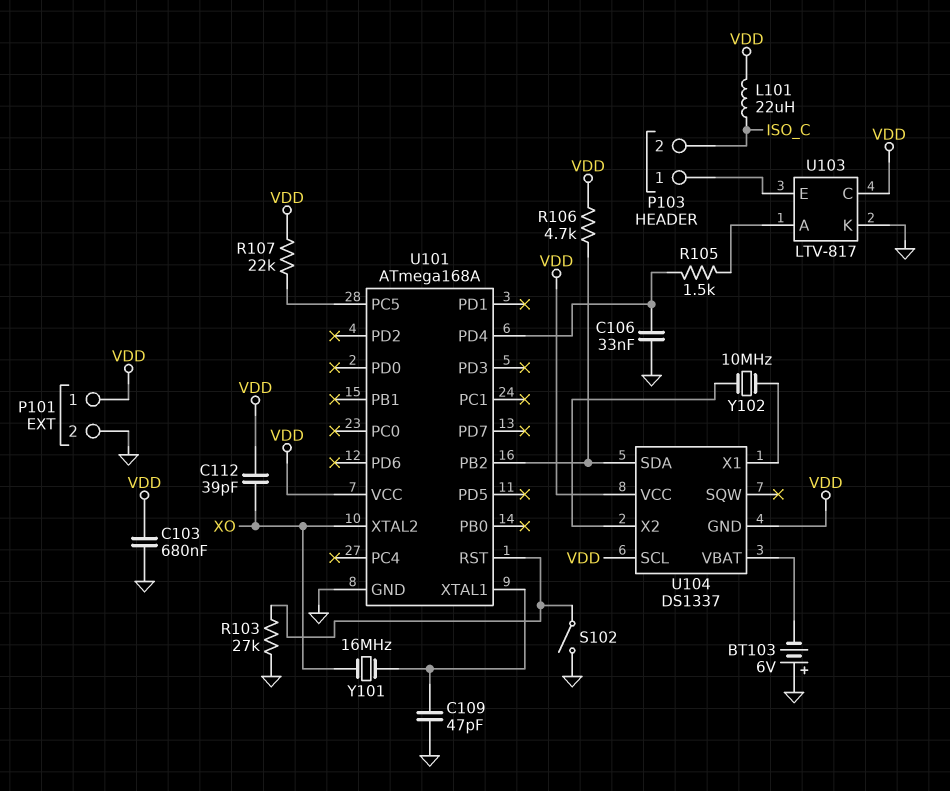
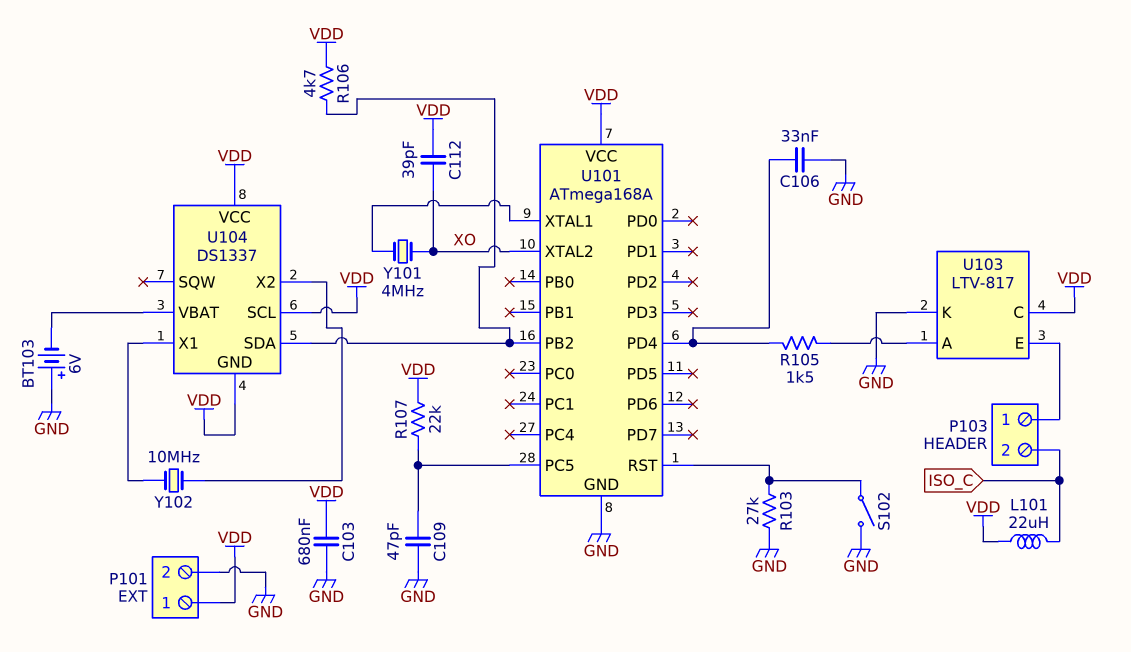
C109: 47pF (GND, U101/XTAL1) -> 47pF (GND, U101/PC5)
Y101: 16MHz (U101/XTAL1, XO) -> 4MHz (U101/XTAL1, XO)

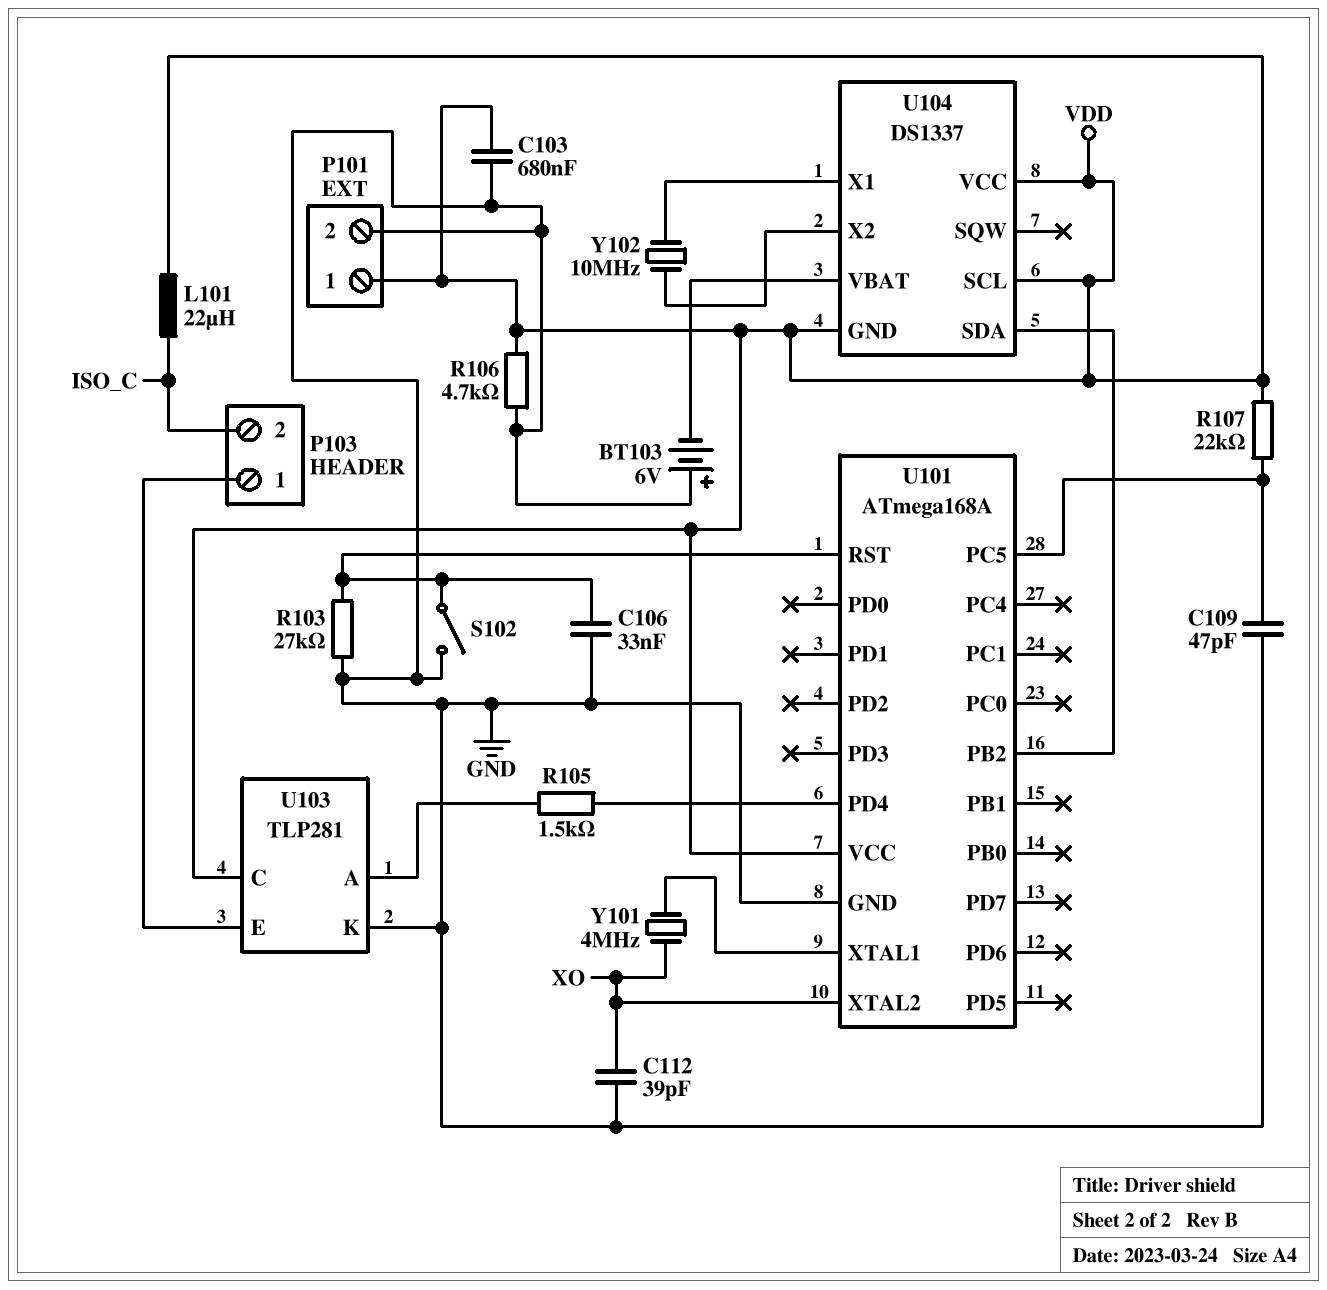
C106: 33nF (GND, U101/PD4) -> 33nF (GND, U101/RST)
C112: 39pF (VDD, XO) -> 39pF (GND, XO)
R106: 4.7k (U101/PB2, VDD) -> 4.7k (GND, VDD)
U103: LTV-817 -> TLP281

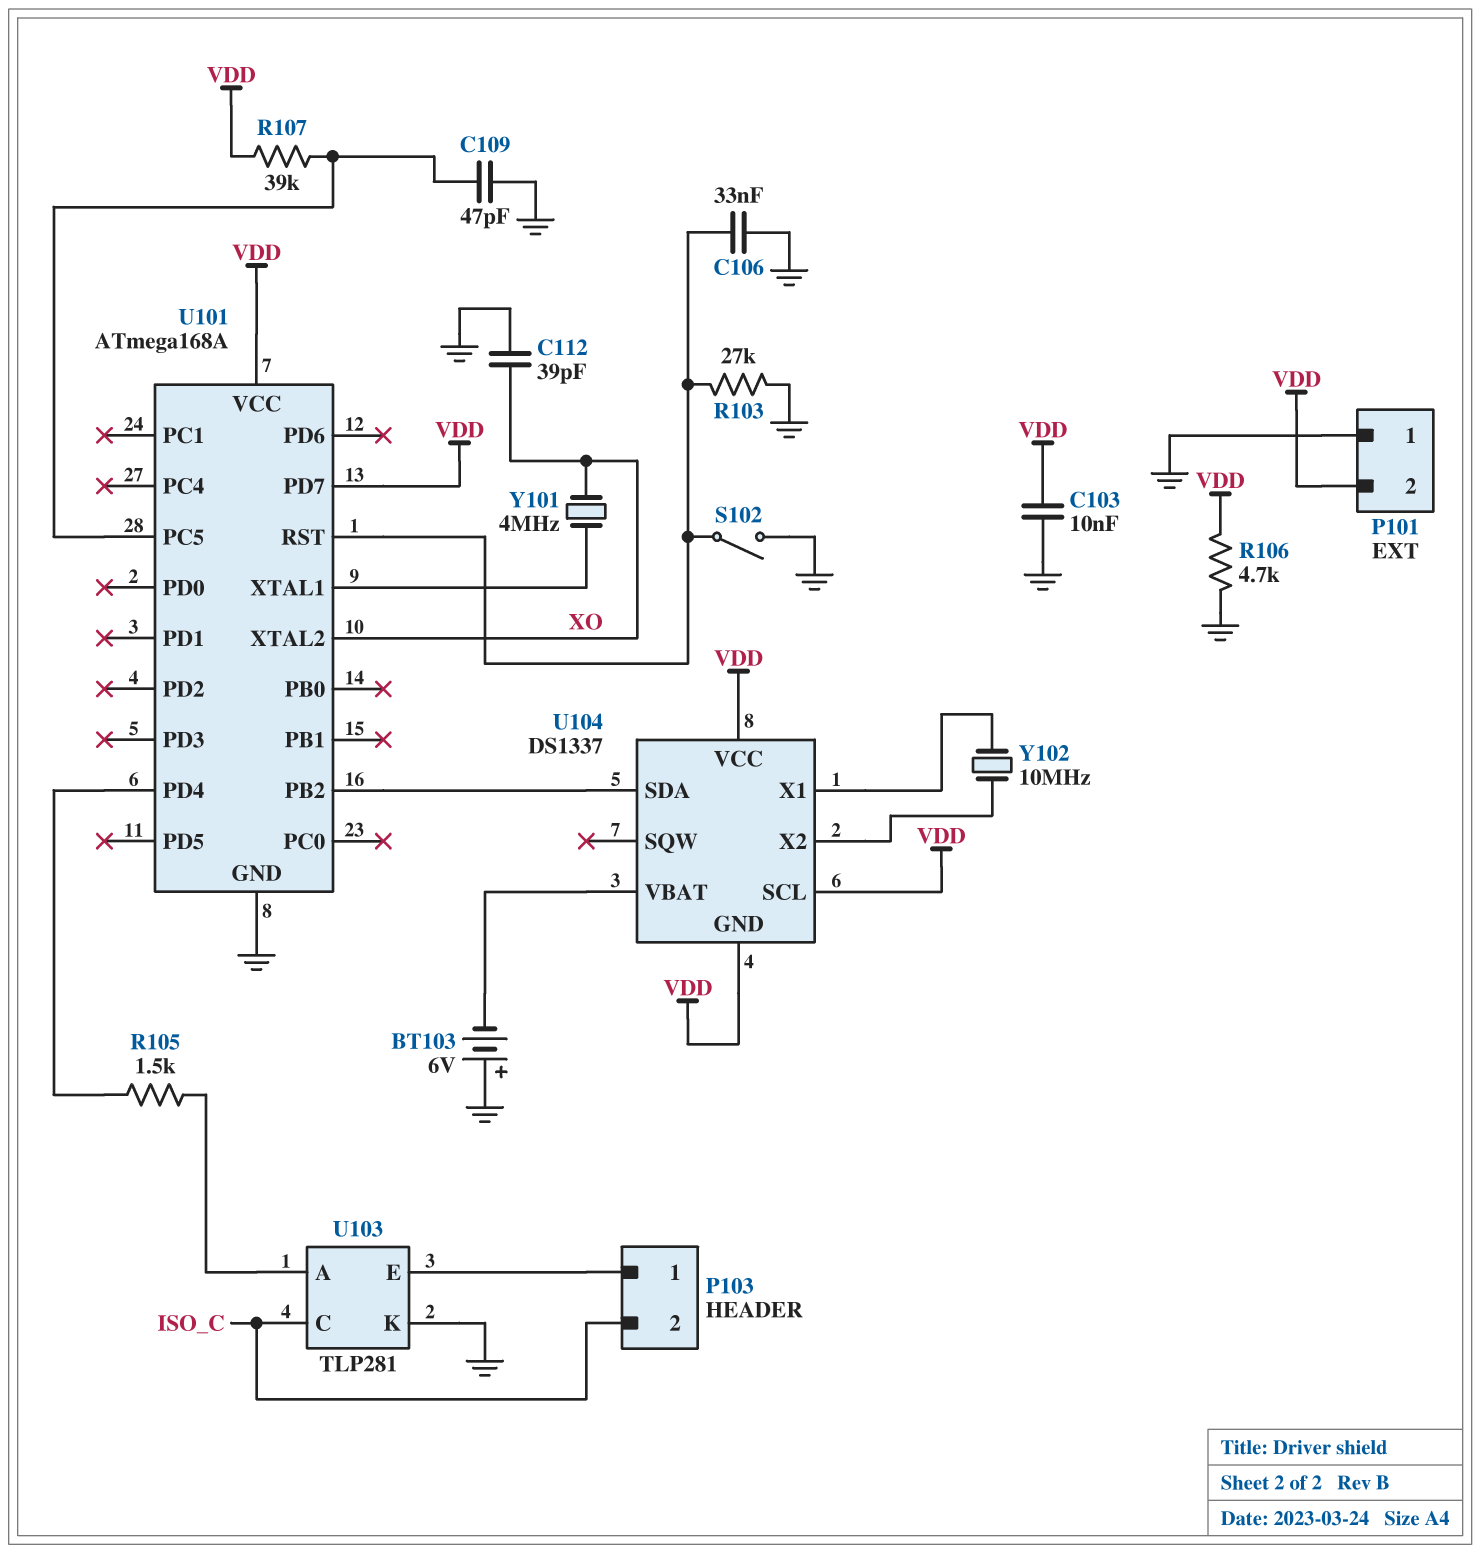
C103: 680nF (GND, VDD) -> 10nF (GND, VDD)
L101: 22uH (ISO_C, VDD) -> none
P101 pin 1: VDD -> GND
P101 pin 2: GND -> VDD
R107: 22k (U101/PC5, VDD) -> 39k (U101/PC5, VDD)
U101 pin PD7: none -> VDD
U103 pin C: VDD -> ISO_C

